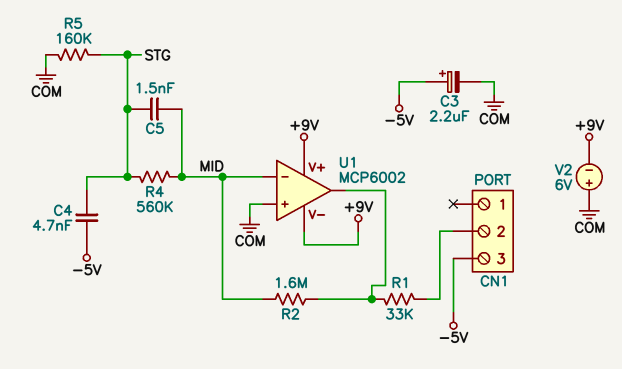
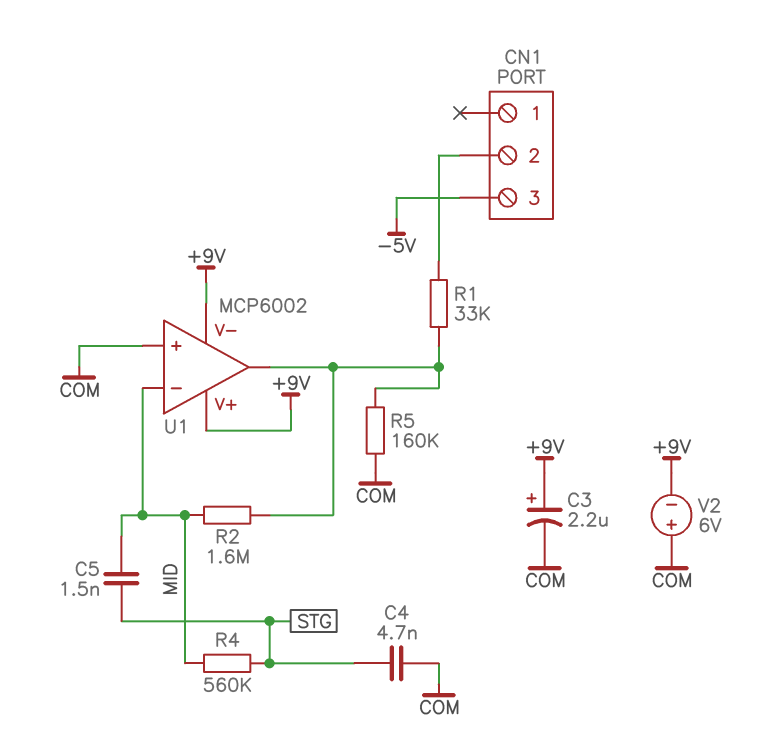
C3: 2.2uF (plus -5V, minus COM) -> 2.2uF (plus +9V, minus COM)
C4: 4.7nF (-5V, STG) -> 4.7nF (COM, STG)
R5: 160k (COM, STG) -> 160k (COM, U1/out)

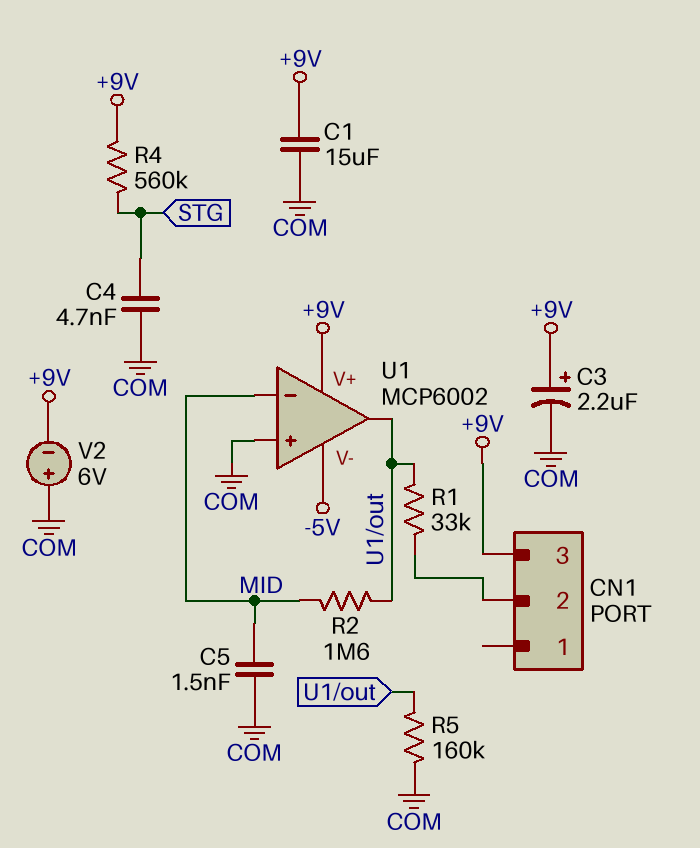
C1: none -> 15uF (+9V, COM)
C5: 1.5nF (MID, STG) -> 1.5nF (COM, MID)
CN1 pin 3: -5V -> +9V
R4: 560k (MID, STG) -> 560k (+9V, STG)
U1 pin V-: +9V -> -5V

